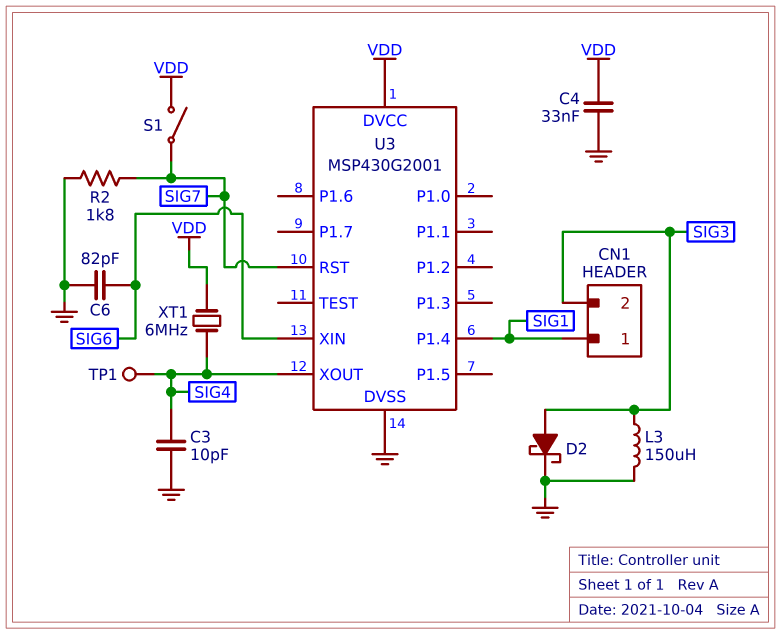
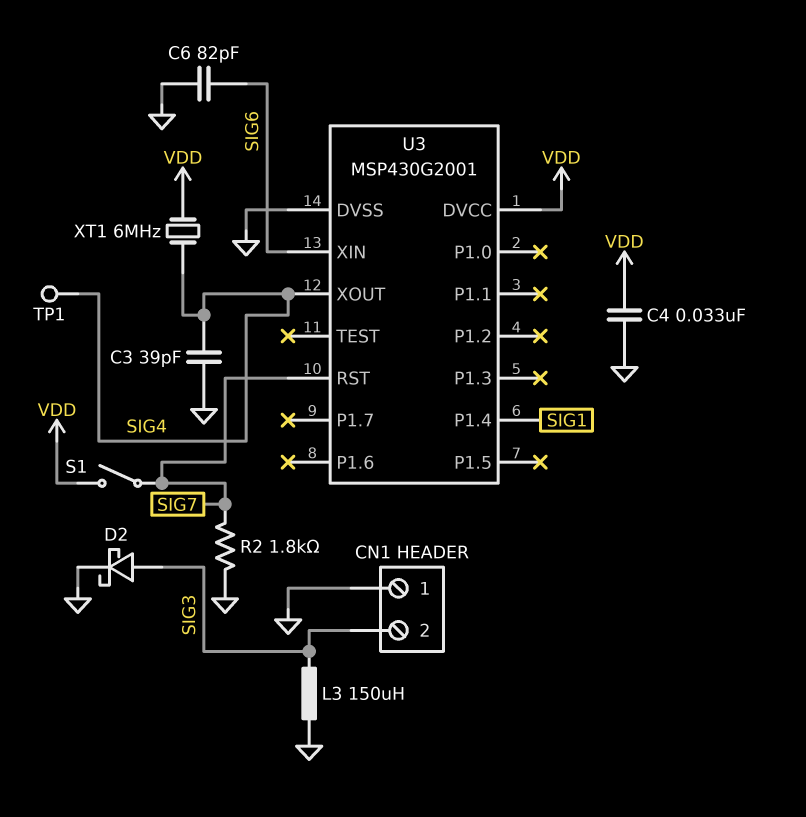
C3: 10pF (GND, SIG4) -> 39pF (GND, SIG4)
CN1 pin 1: SIG1 -> GND

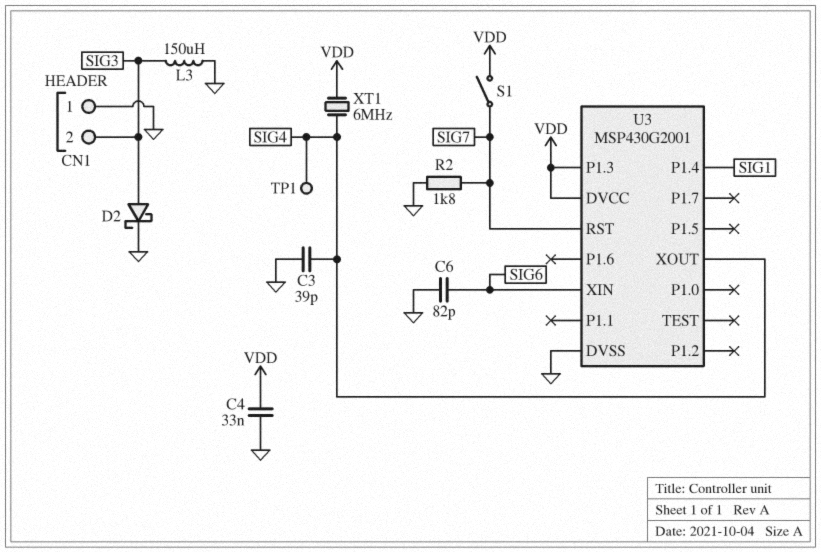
U3 pin P1.3: none -> VDD

